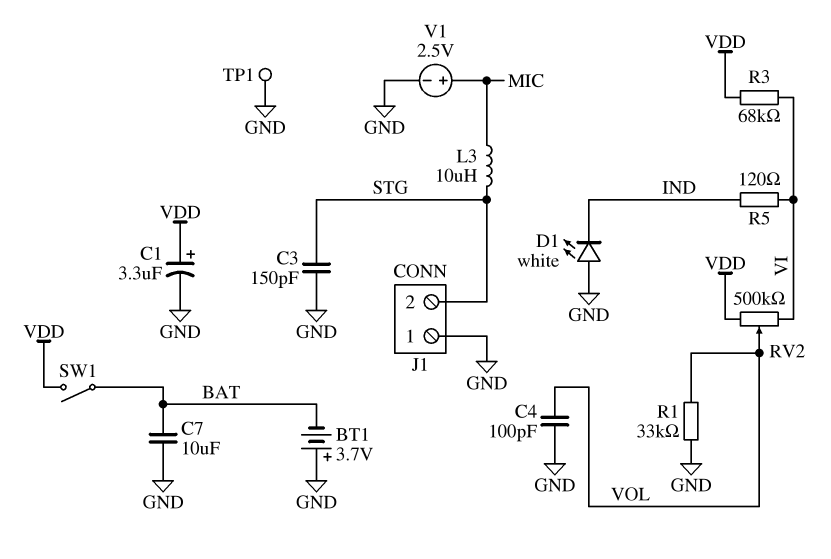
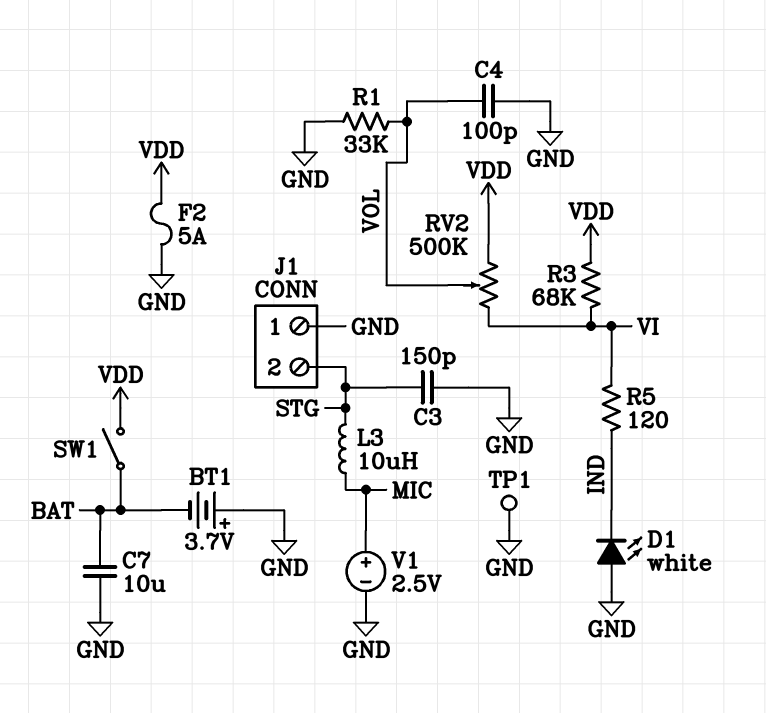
C1: 3.3uF (plus VDD, minus GND) -> none
F2: none -> 5A (GND, VDD)

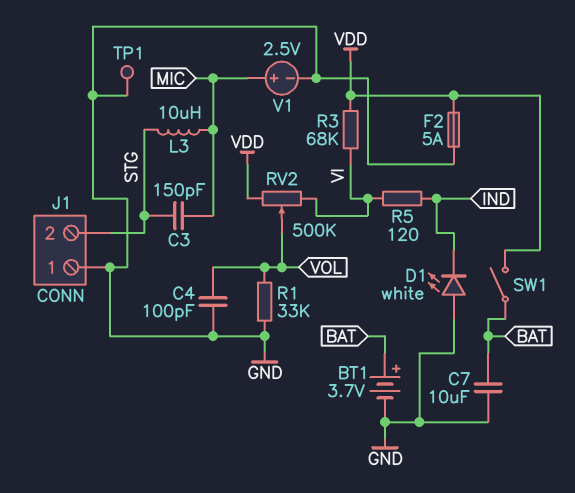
BT1: 3.7V (plus GND, minus BAT) -> 3.7V (plus BAT, minus GND)
C3: 150pF (GND, STG) -> 150pF (MIC, STG)

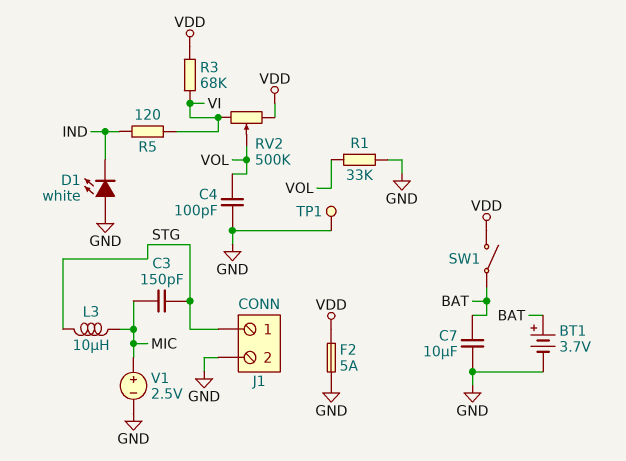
J1 pin 1: GND -> STG
J1 pin 2: STG -> GND

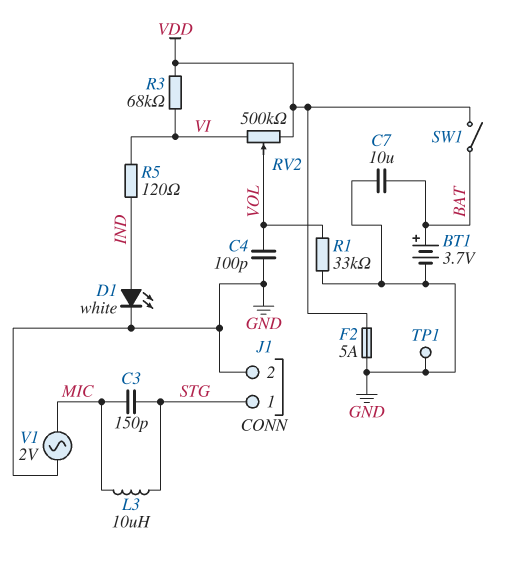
D1: LED white (A GND, K IND) -> LED white (A IND, K GND)
V1: 2.5V (plus MIC, minus GND) -> AC 2V (GND, MIC)

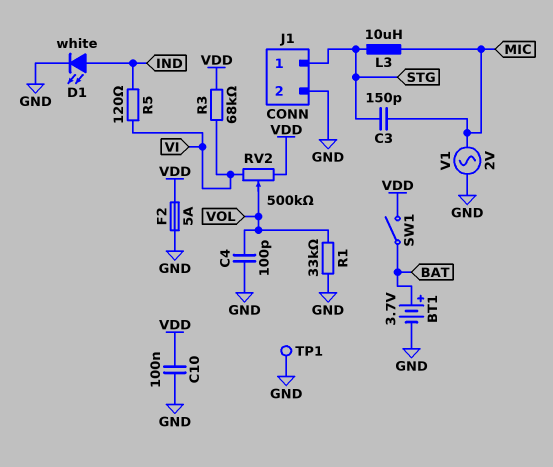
C7: 10uF (BAT, GND) -> none
C10: none -> 100nF (GND, VDD)

